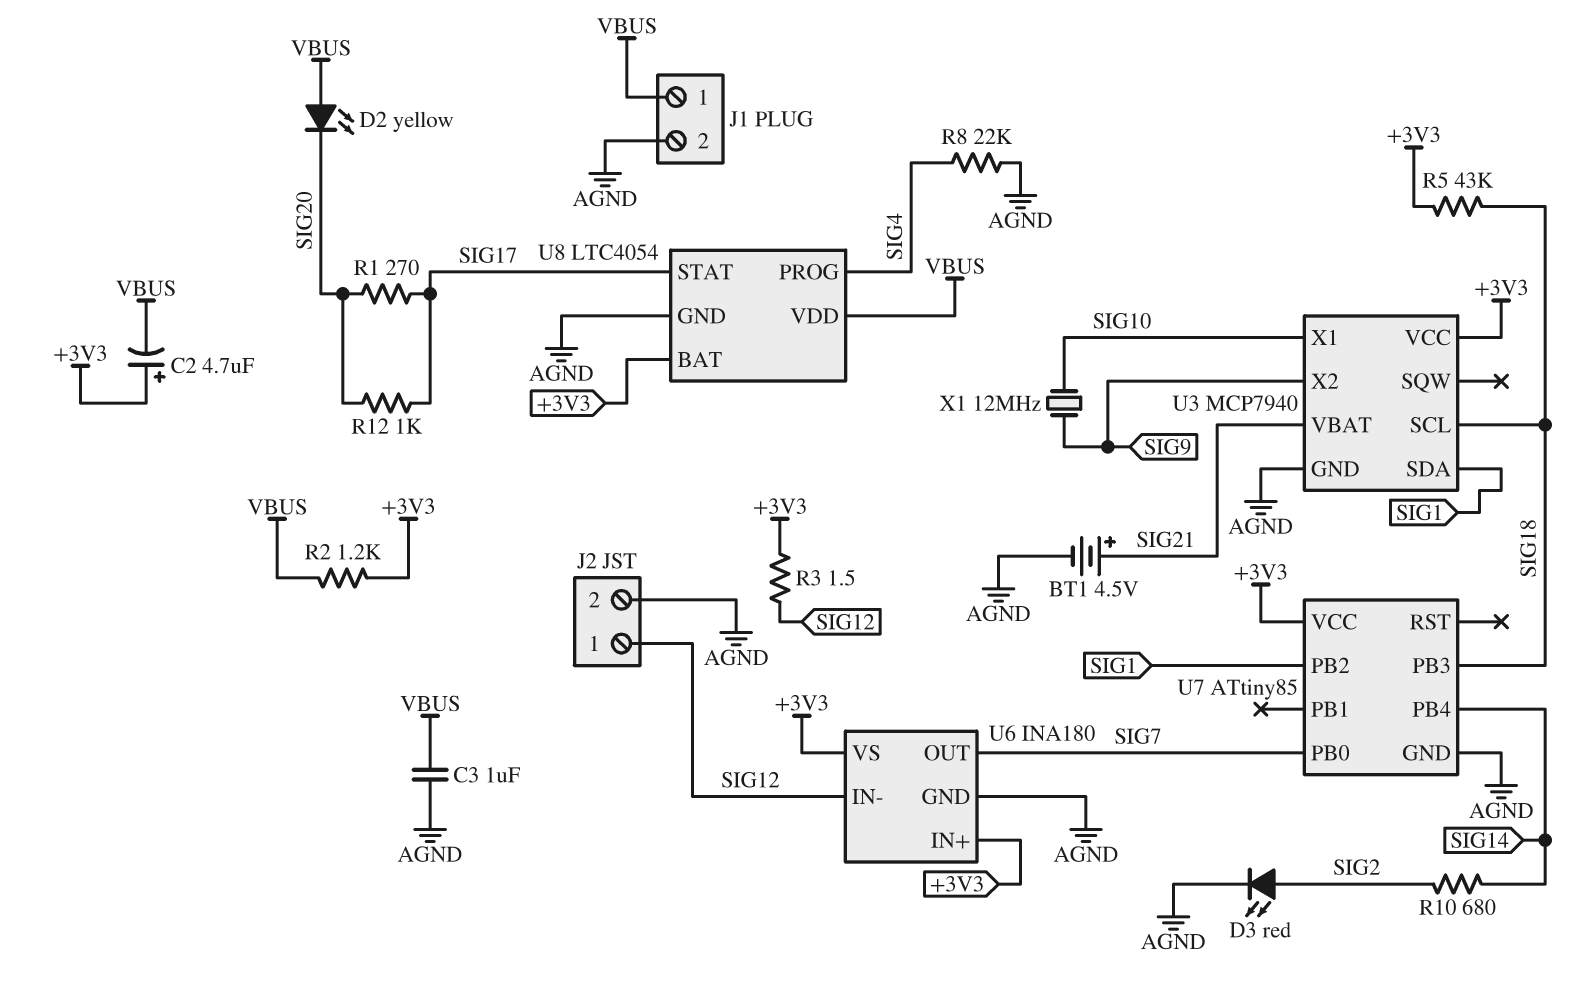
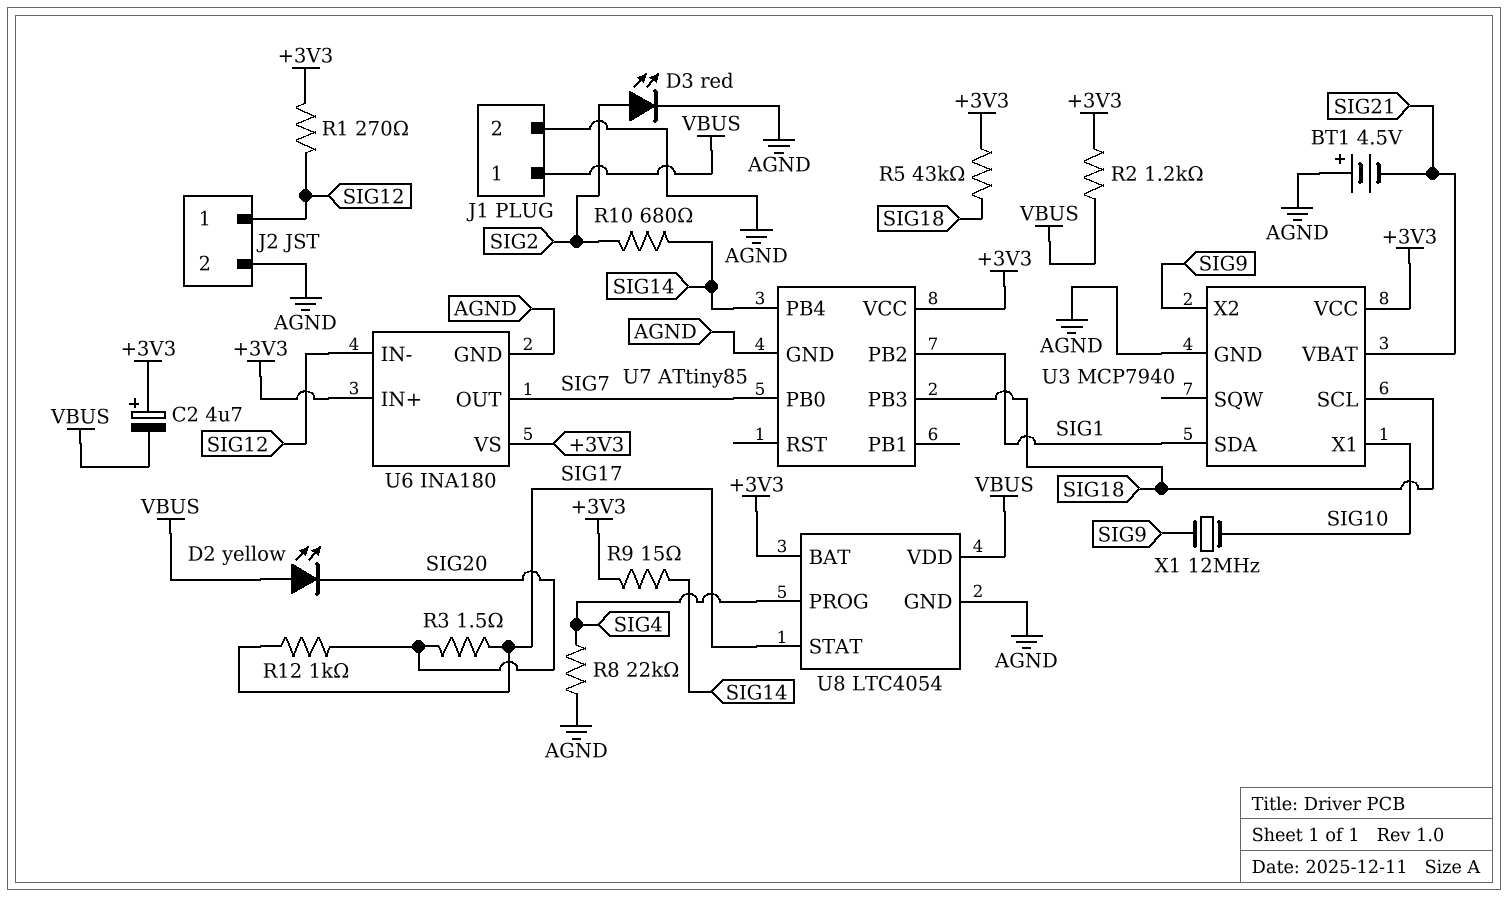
BT1: 4.5V (plus SIG21, minus AGND) -> 4.5V (plus AGND, minus SIG21)
C3: 1uF (AGND, VBUS) -> none
R1: 270 (SIG17, SIG20) -> 270 (+3V3, SIG12)
R3: 1.5 (+3V3, SIG12) -> 1.5 (SIG17, SIG20)
R9: none -> 15 (+3V3, SIG14)

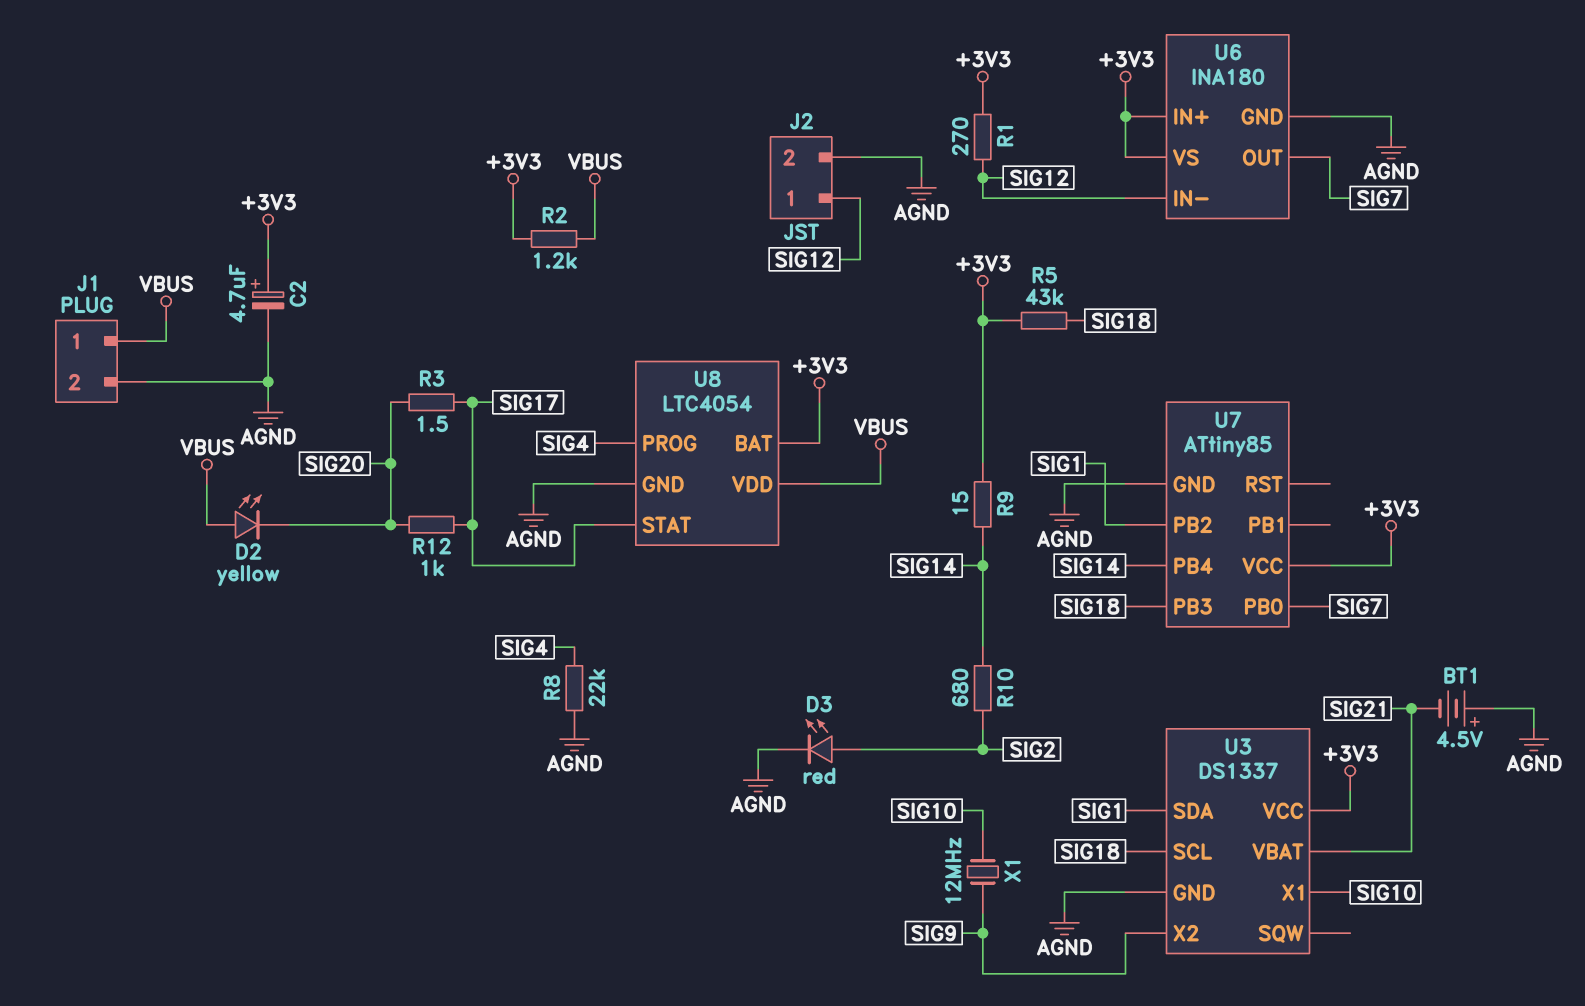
C2: 4.7uF (plus +3V3, minus VBUS) -> 4.7uF (plus +3V3, minus AGND)
U3: MCP7940 -> DS1337

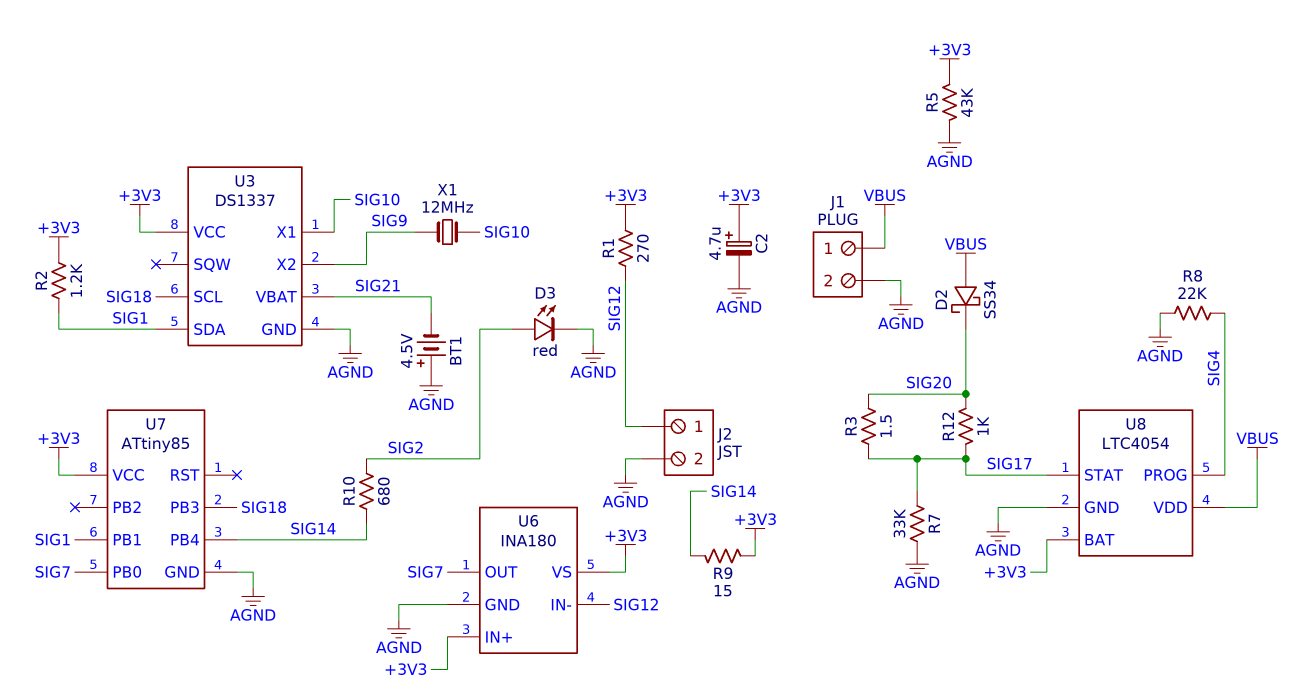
D2: LED yellow (A VBUS, K SIG20) -> schottky SS34 (A VBUS, K SIG20)
R2: 1.2k (+3V3, VBUS) -> 1.2k (+3V3, SIG1)
R5: 43k (+3V3, SIG18) -> 43k (+3V3, AGND)
R7: none -> 33k (AGND, SIG17)
U7 pin PB1: none -> SIG1
U7 pin PB2: SIG1 -> none

